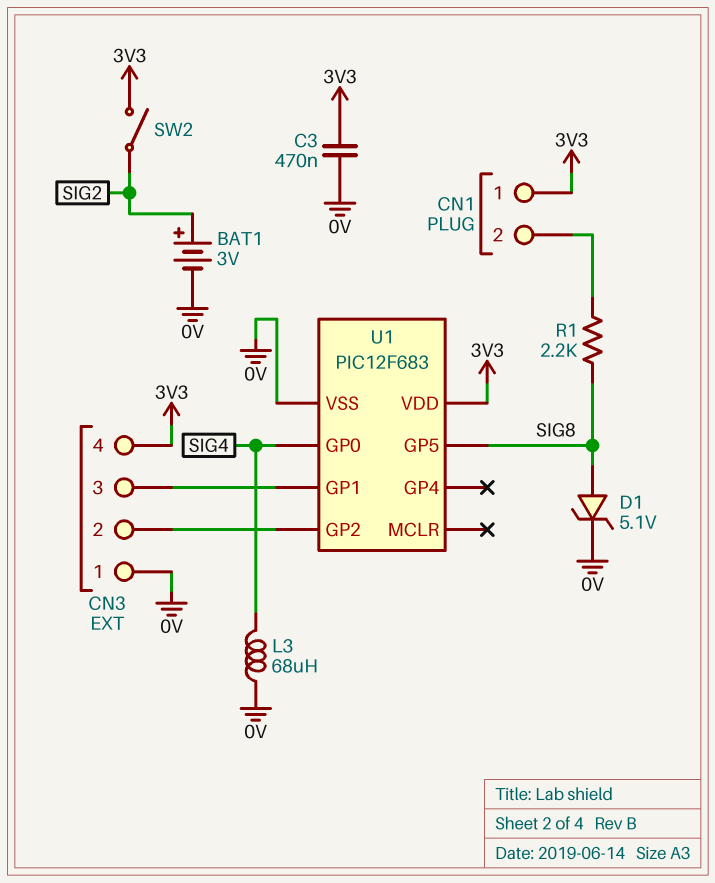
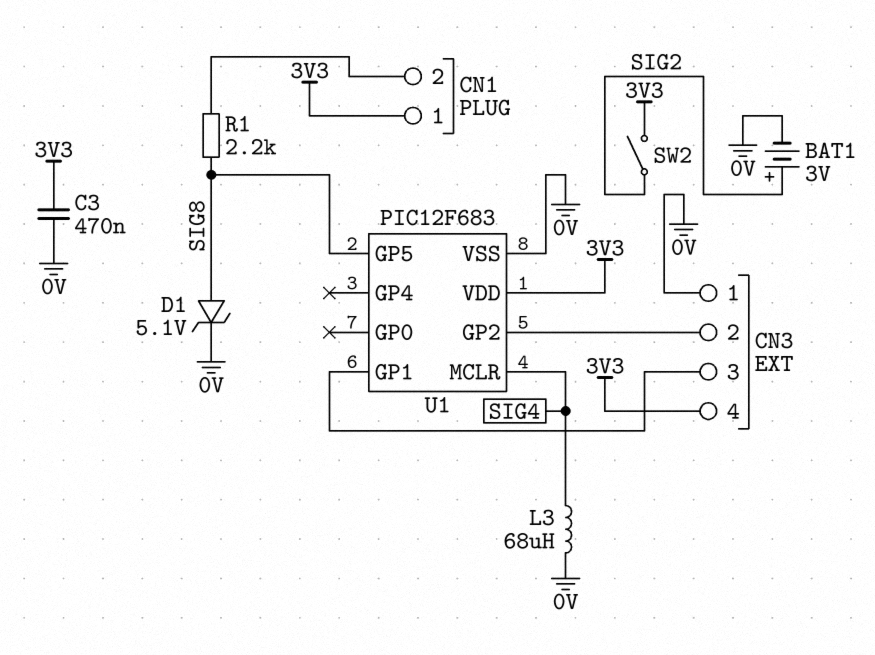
U1 pin GP0: SIG4 -> none
U1 pin MCLR: none -> SIG4

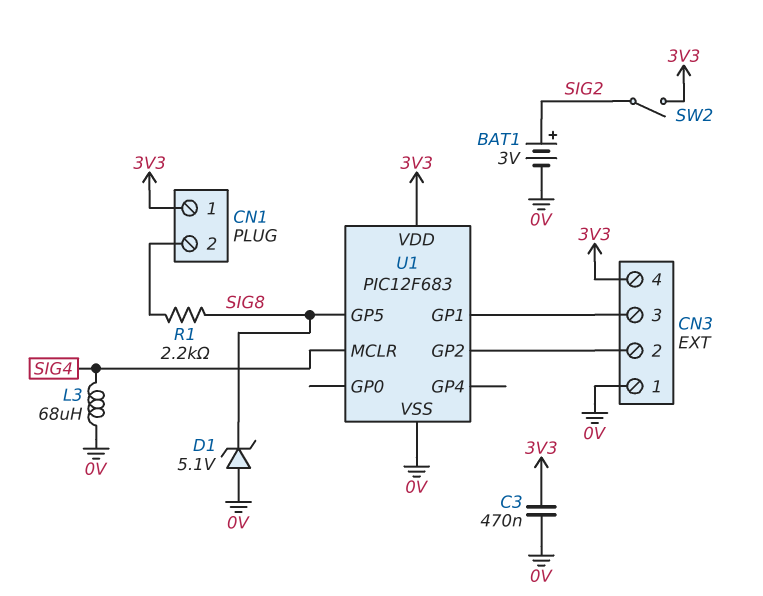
D1: zener 5.1V (A SIG8, K 0V) -> zener 5.1V (A 0V, K SIG8)

